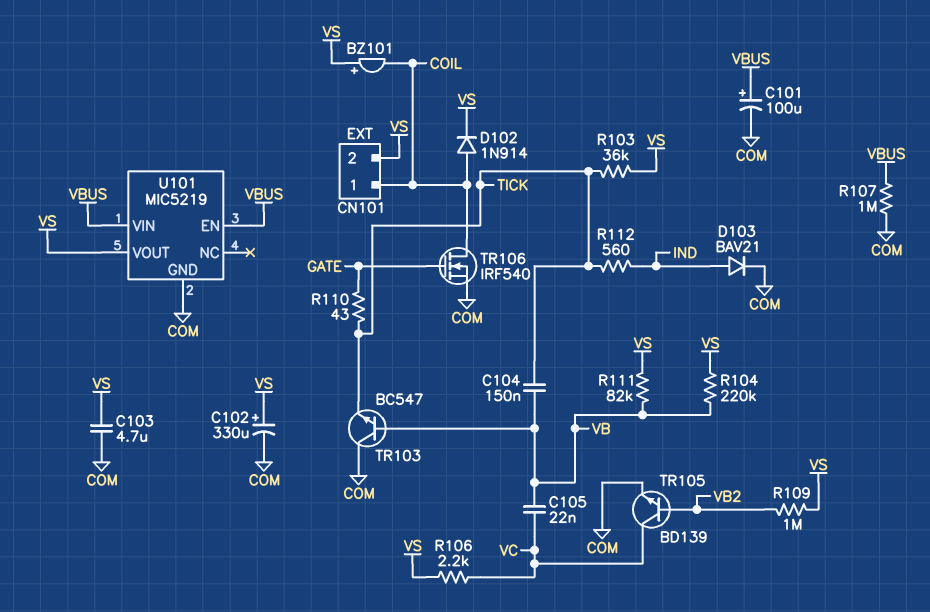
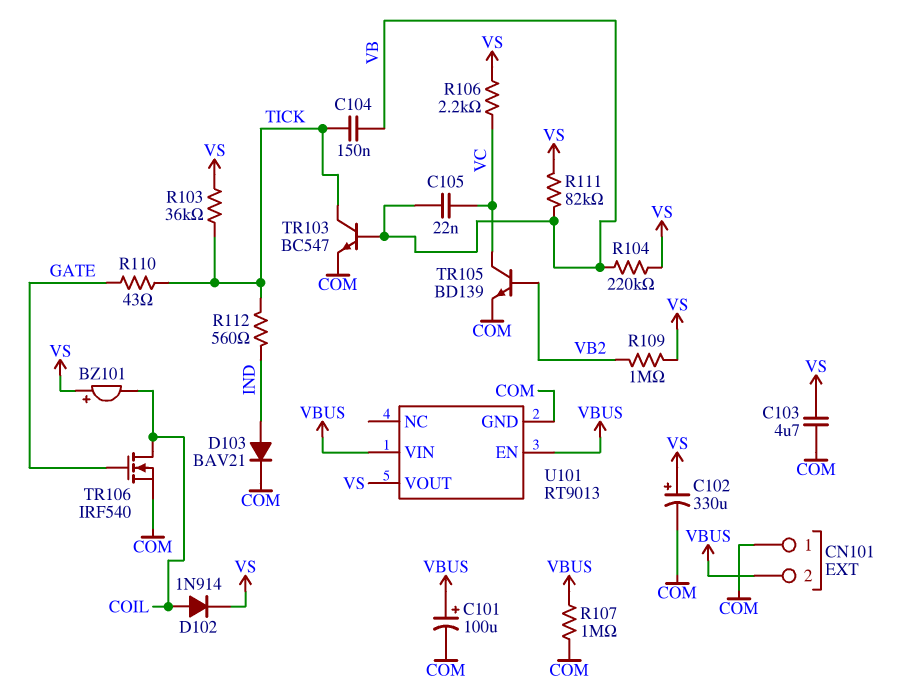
CN101 pin 1: COIL -> COM
CN101 pin 2: VS -> VBUS
TR103: NPN BC547 (B VB, C COM, E TICK) -> NPN BC547 (B VB, C TICK, E COM)
U101: MIC5219 -> RT9013

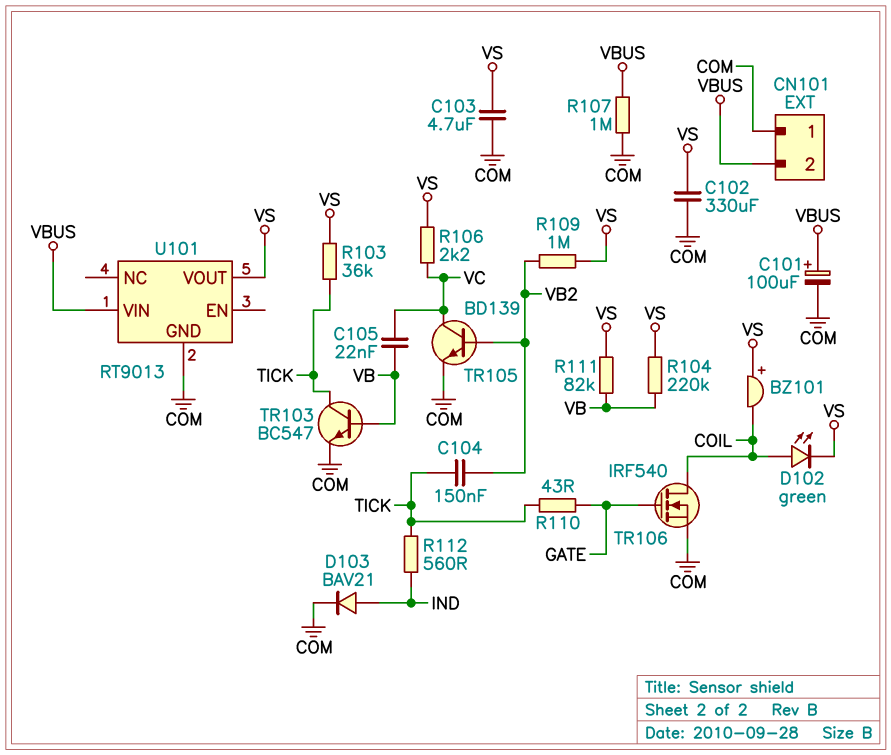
C102: 330uF (plus VS, minus COM) -> 330uF (COM, VS)
C104: 150nF (TICK, VB) -> 150nF (TICK, VB2)
D102: diode 1N914 (A COIL, K VS) -> LED green (A COIL, K VS)
U101 pin EN: VBUS -> none

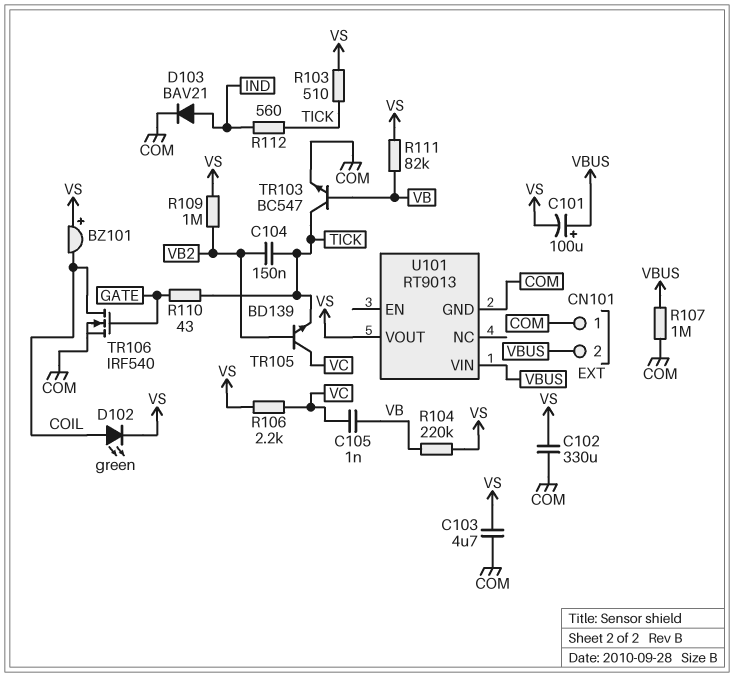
C101: 100uF (plus VBUS, minus COM) -> 100uF (plus VBUS, minus VS)
C105: 22nF (VB, VC) -> 1nF (VB, VC)
R103: 36k (TICK, VS) -> 510 (TICK, VS)
TR105: NPN BD139 (B VB2, C VC, E COM) -> NPN BD139 (B VB2, C VC, E TICK)

